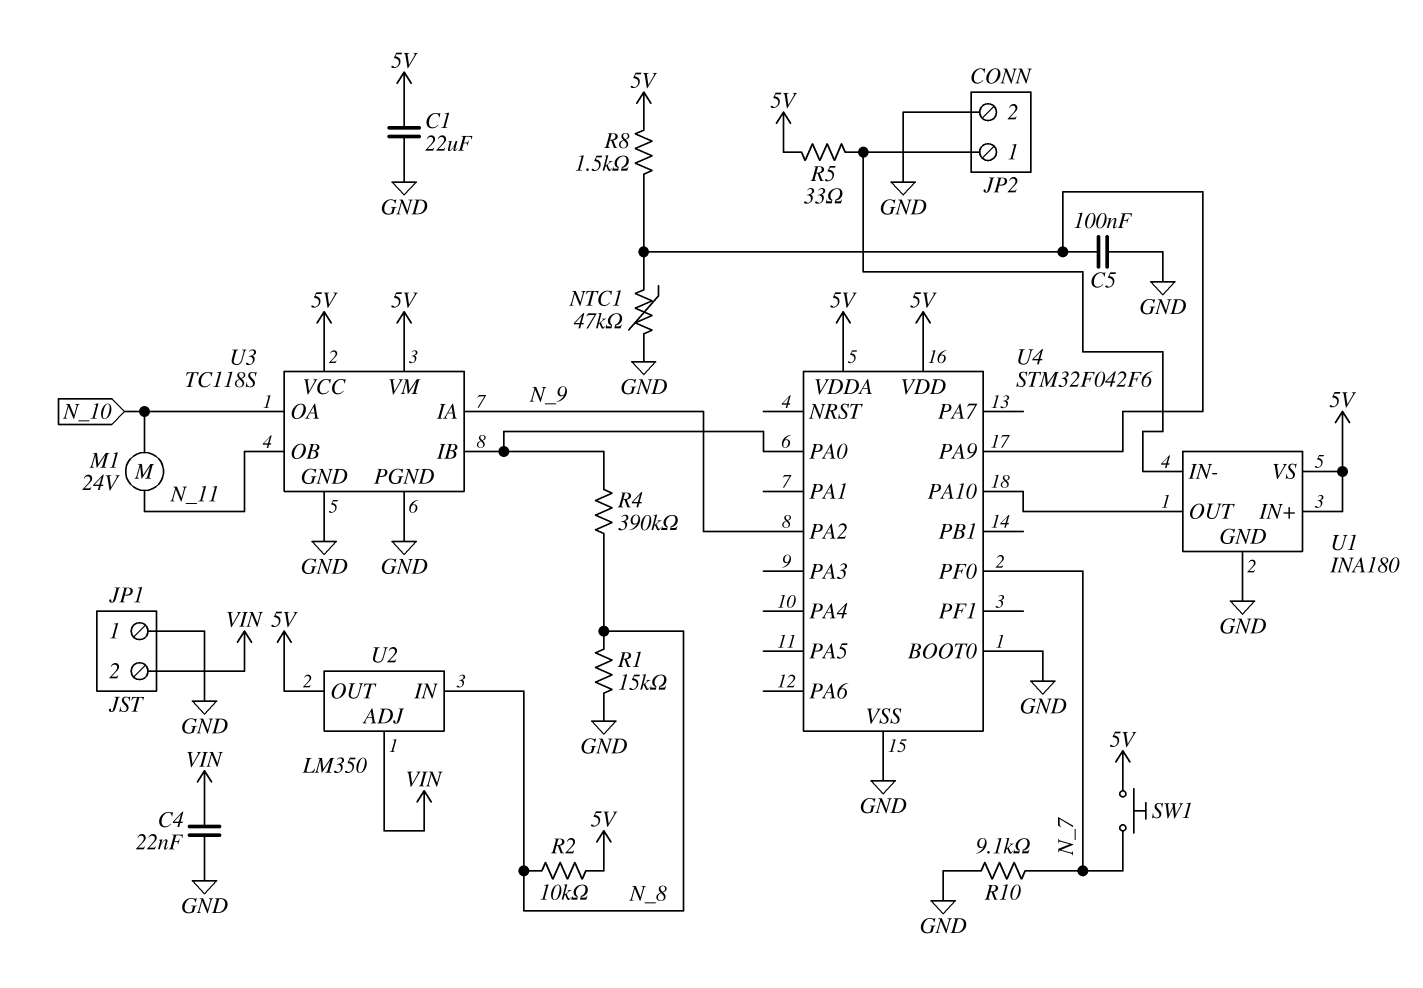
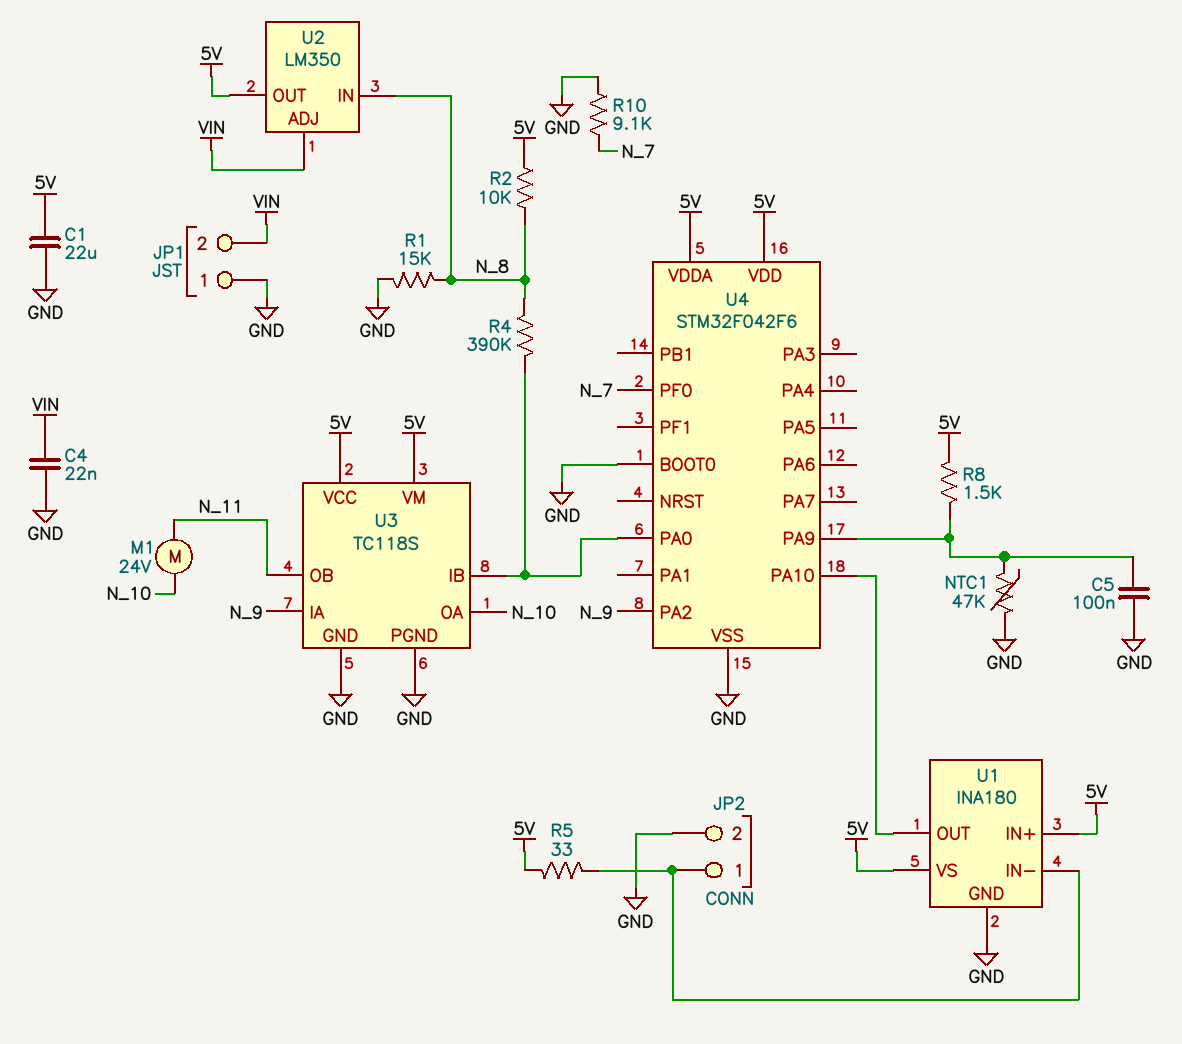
SW1: button (5V, N_7) -> none

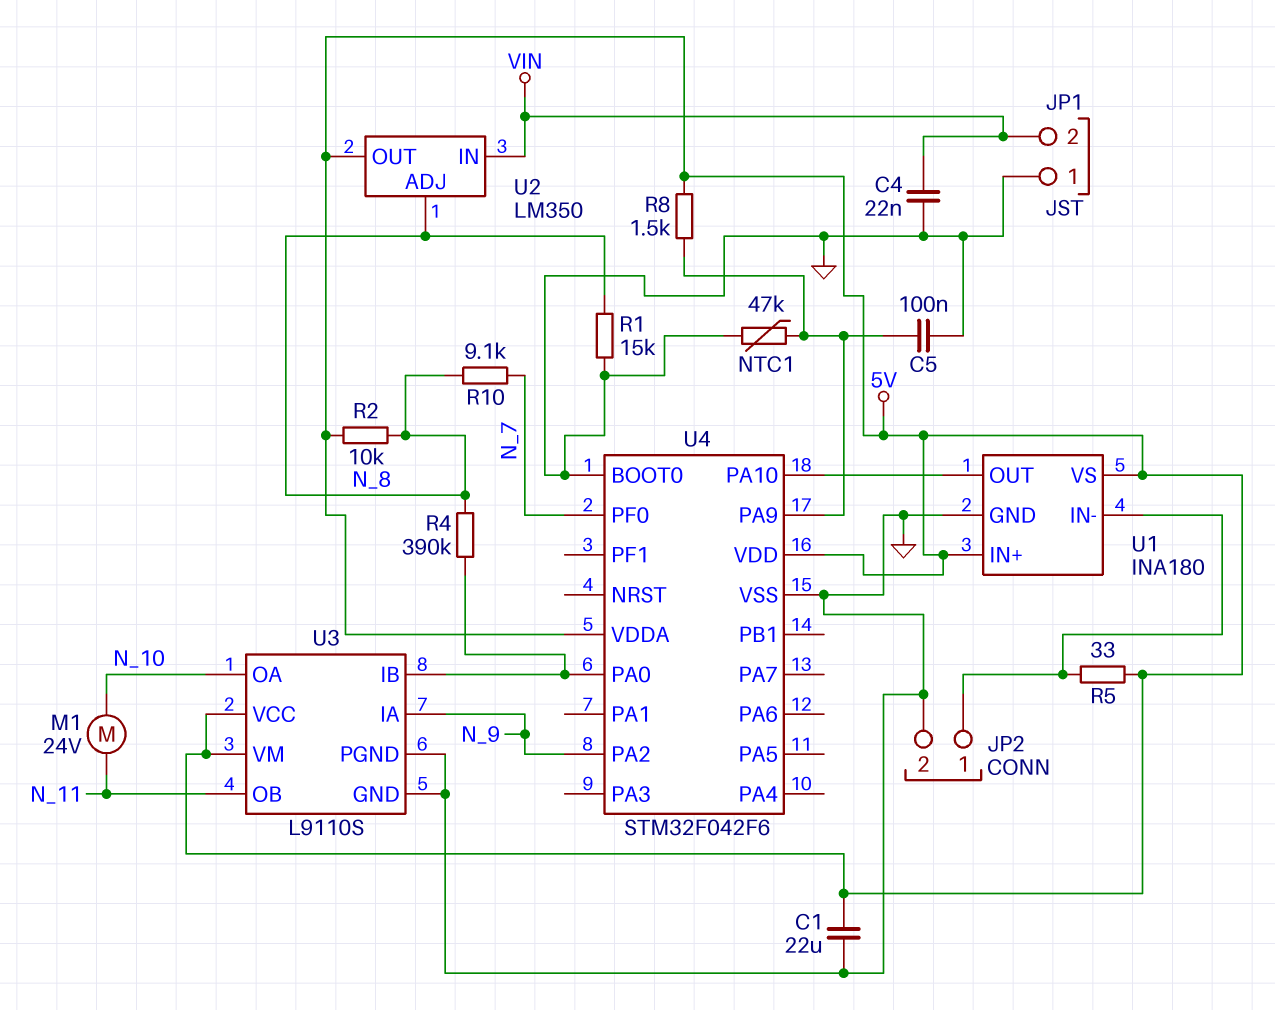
R10: 9.1k (GND, N_7) -> 9.1k (N_7, N_8)
U2 pin ADJ: VIN -> N_8
U2 pin IN: N_8 -> VIN
U3: TC118S -> L9110S

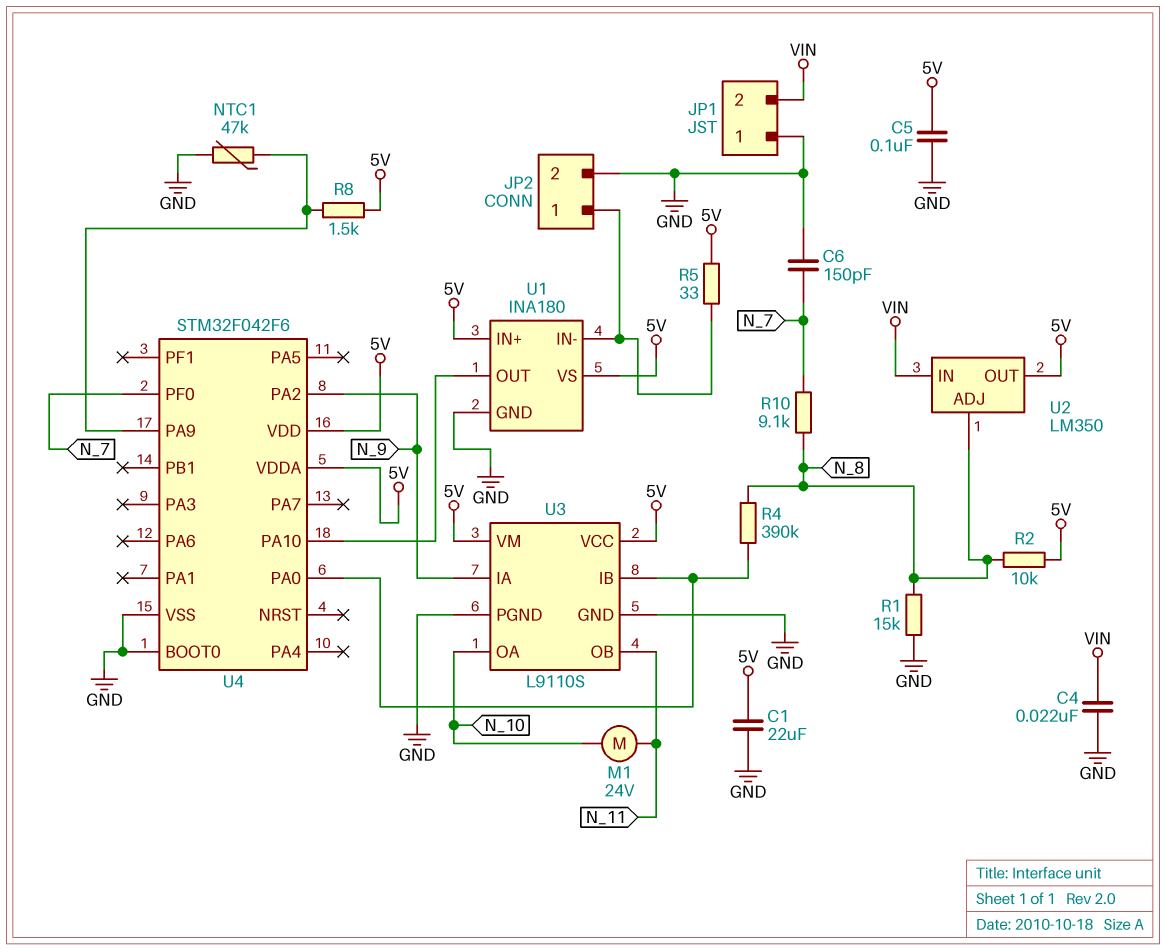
C5: 100nF (GND, U4/PA9) -> 100nF (5V, GND)
C6: none -> 150pF (GND, N_7)

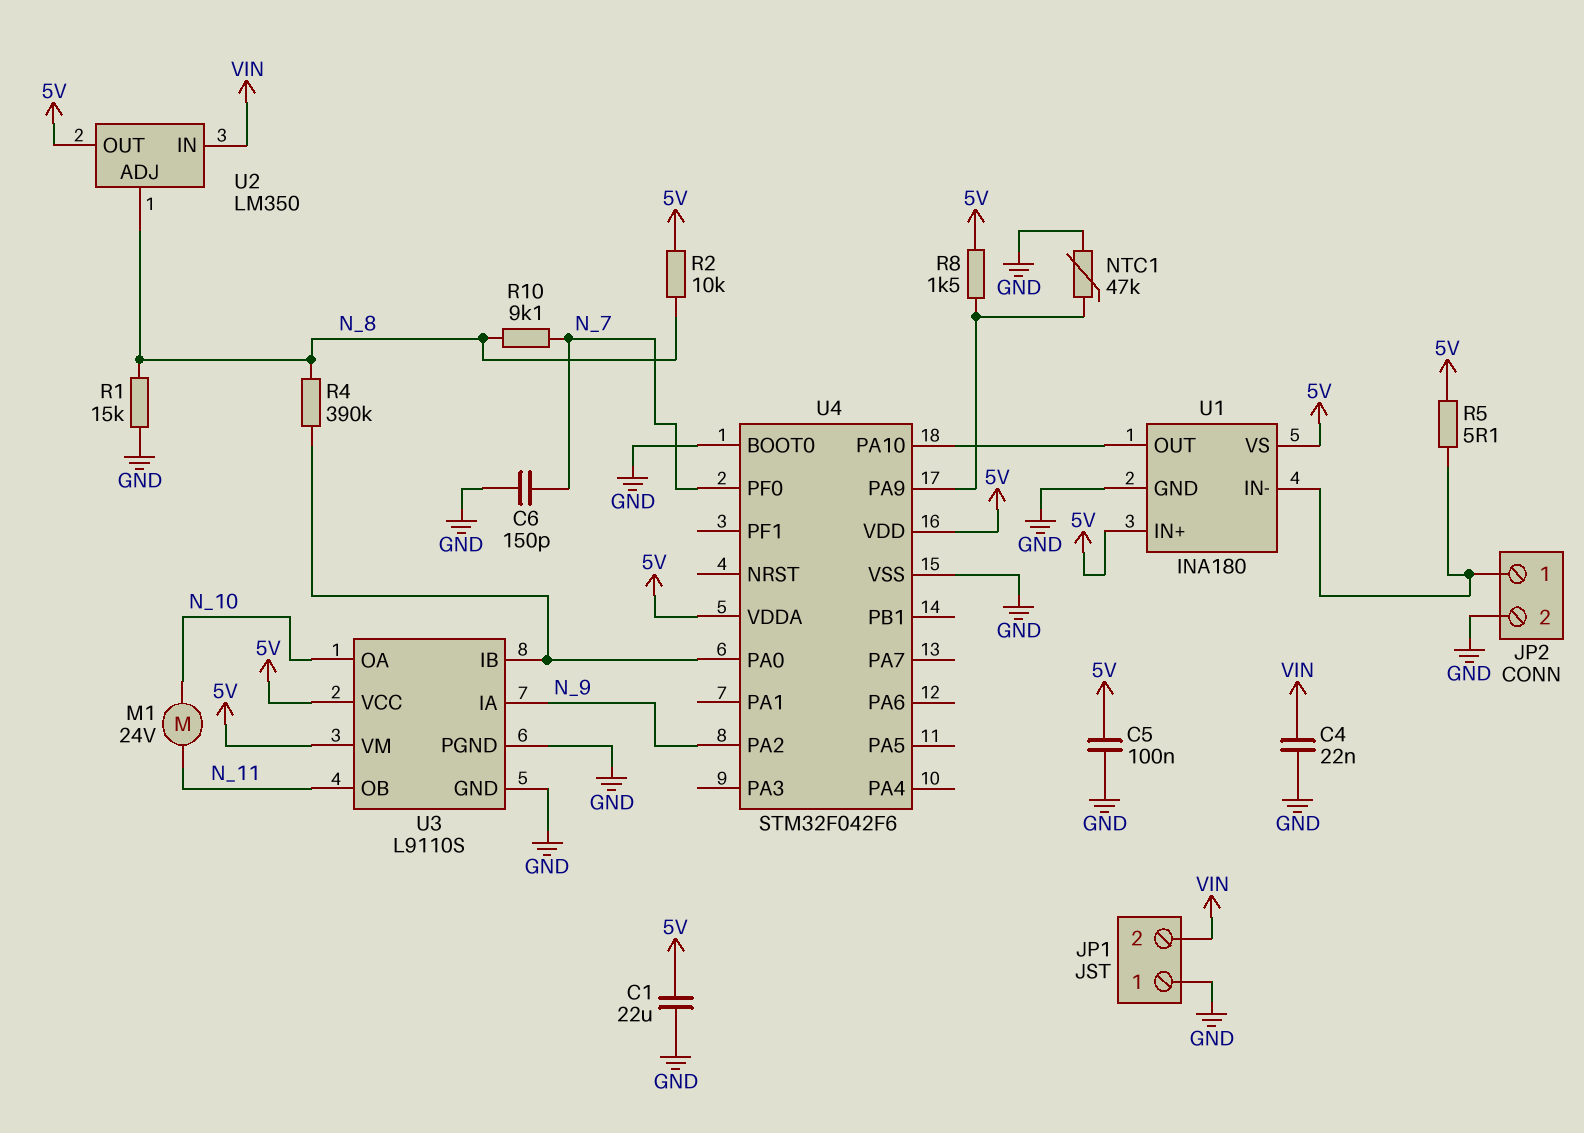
R5: 33 (5V, JP2/1) -> 5.1 (5V, JP2/1)

